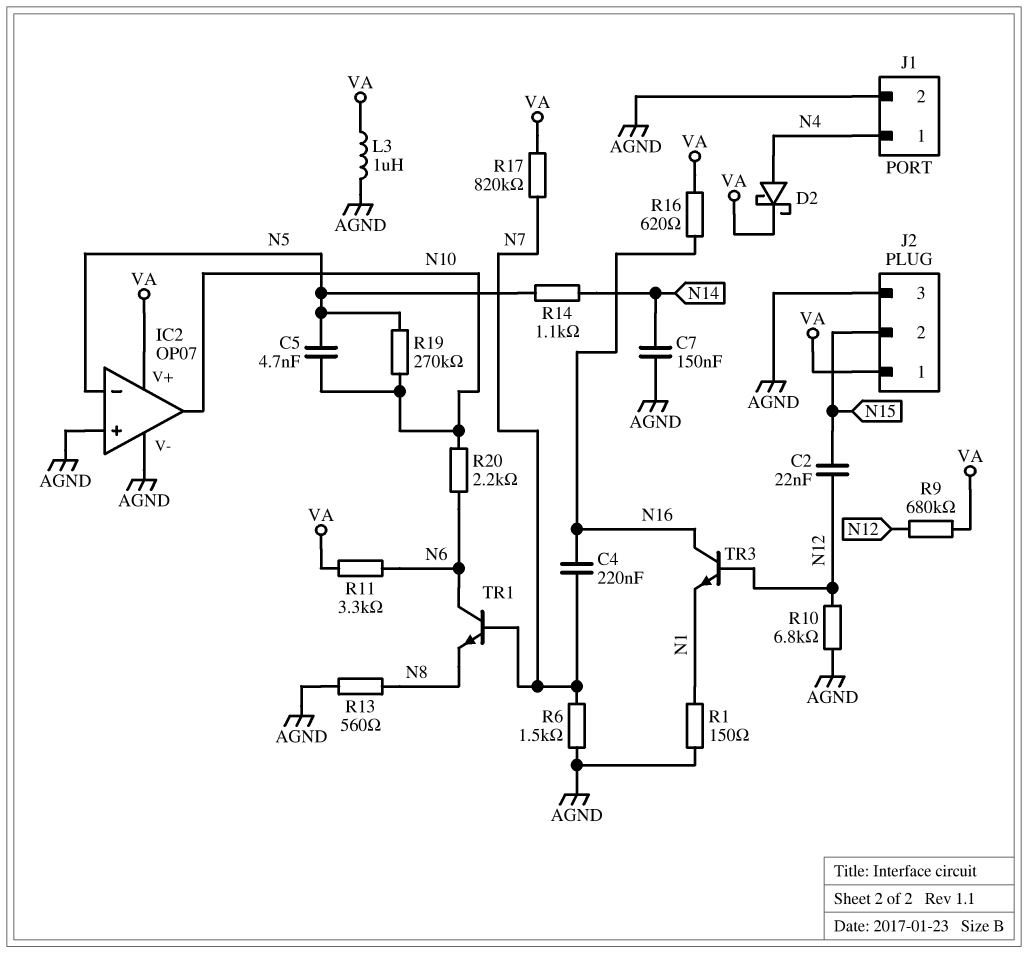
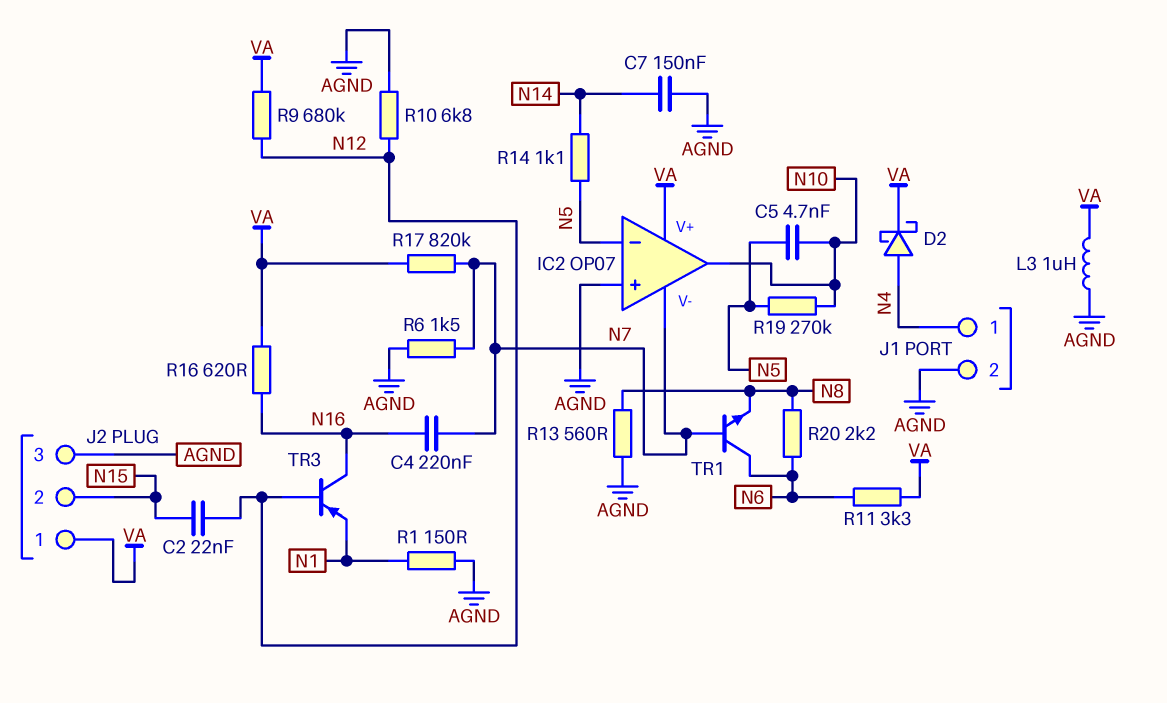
IC2 pin V-: AGND -> N7
R20: 2.2k (N6, N10) -> 2.2k (N6, N8)
TR3: NPN (B N12, C N16, E N1) -> PNP (B N12, C N16, E N1)

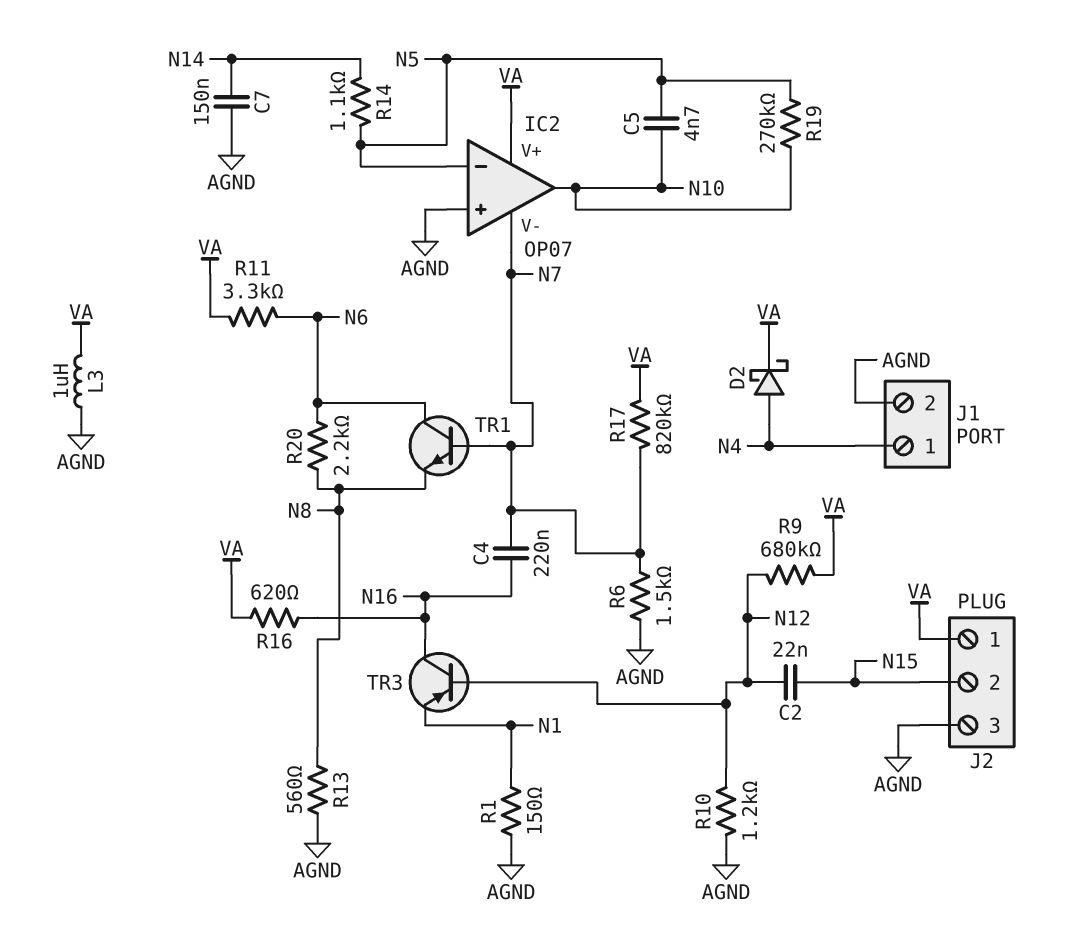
R10: 6.8k (AGND, N12) -> 1.2k (AGND, N12)

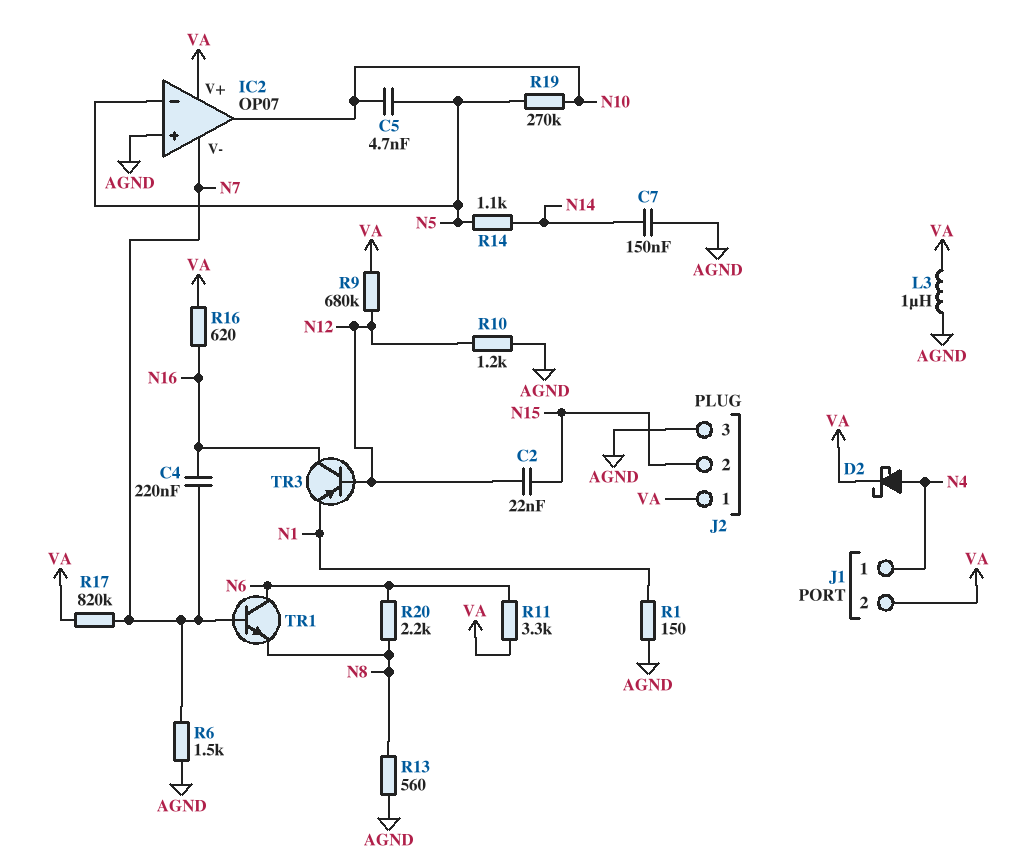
J1 pin 2: AGND -> VA

